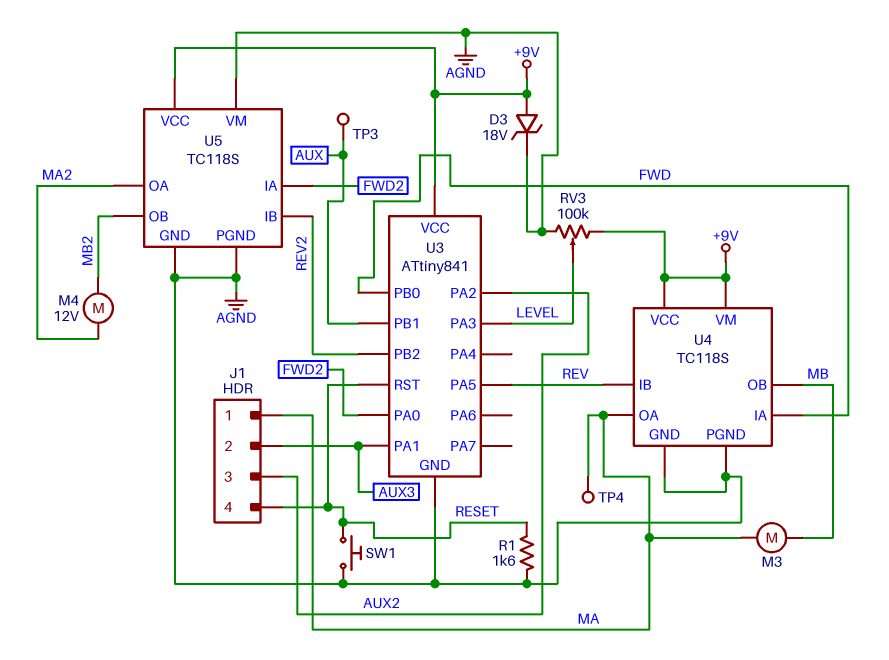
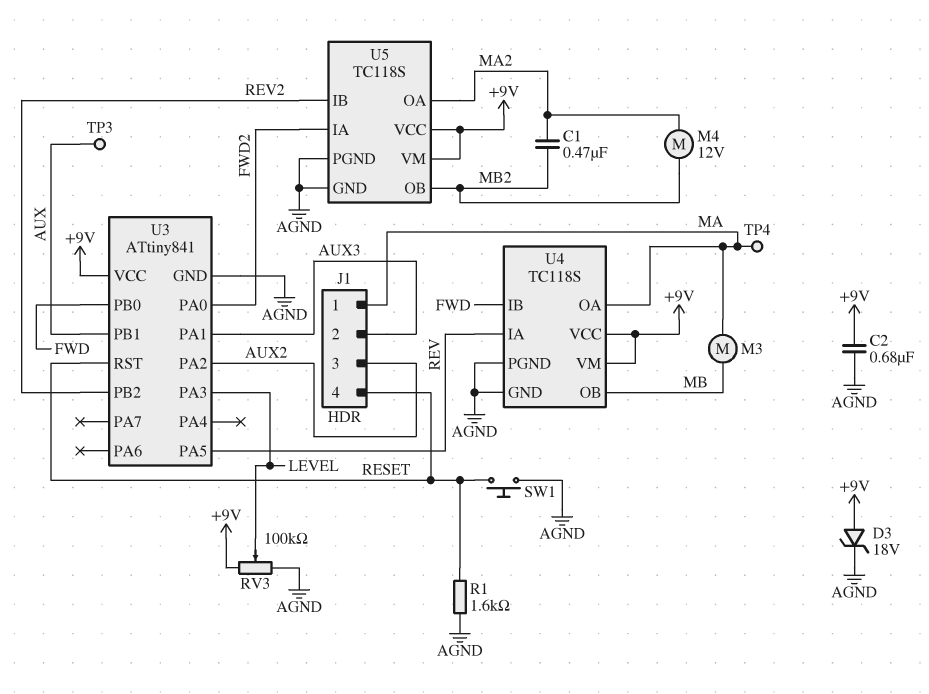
C1: none -> 470nF (MA2, MB2)
C2: none -> 680nF (+9V, AGND)
U4 pin IA: FWD -> REV
U4 pin IB: REV -> FWD
U5 pin VM: AGND -> +9V

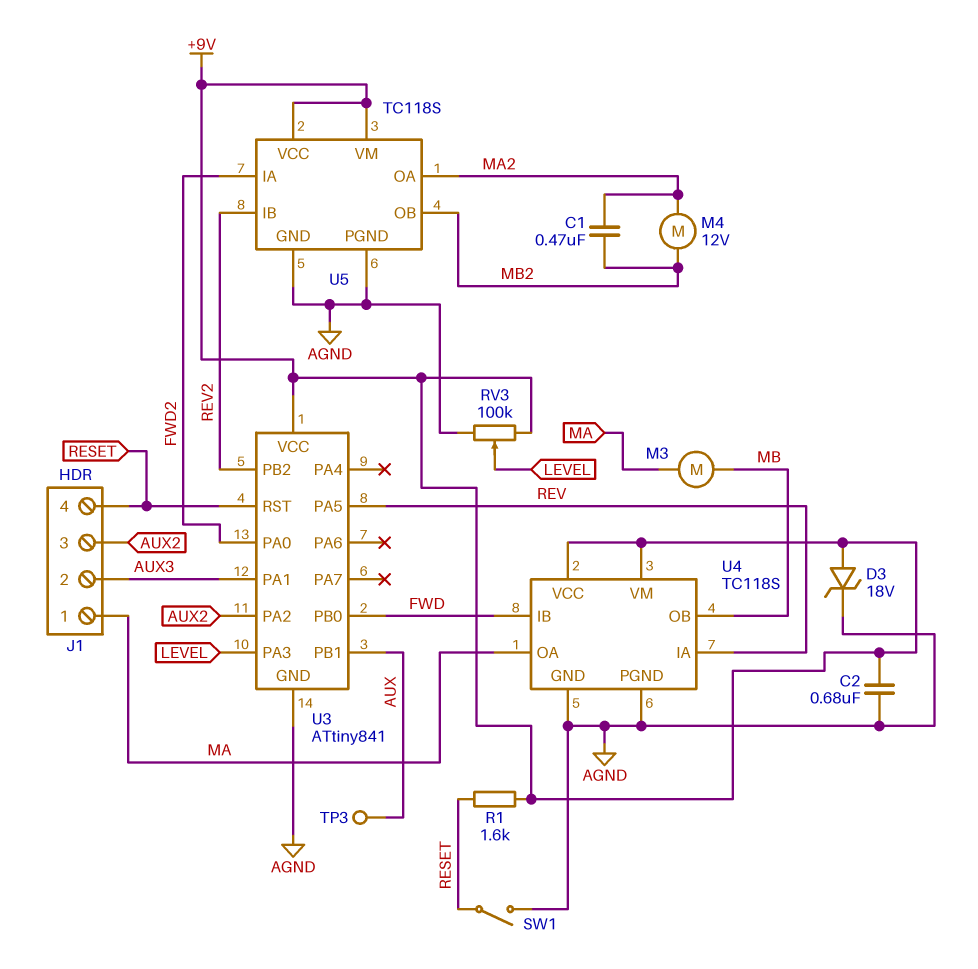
R1: 1.6k (AGND, RESET) -> 1.6k (+9V, RESET)
SW1: button (AGND, RESET) -> switch (AGND, RESET)
TP4: test point (MA) -> none

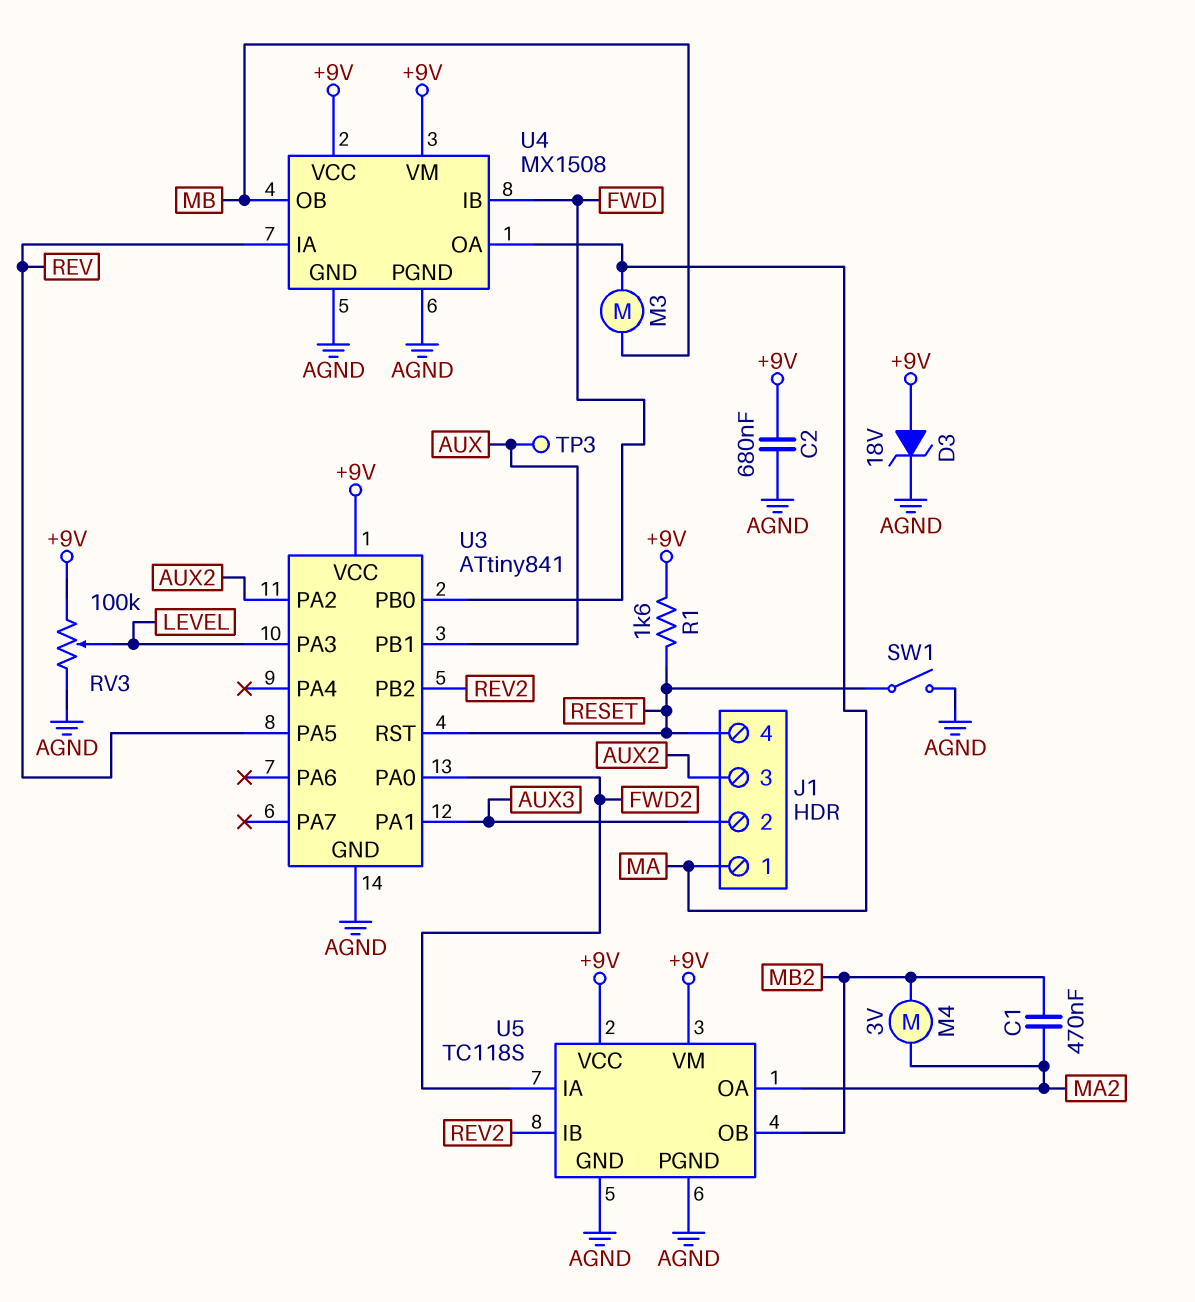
M4: motor 12V (MA2, MB2) -> motor 3V (MA2, MB2)
U4: TC118S -> MX1508

